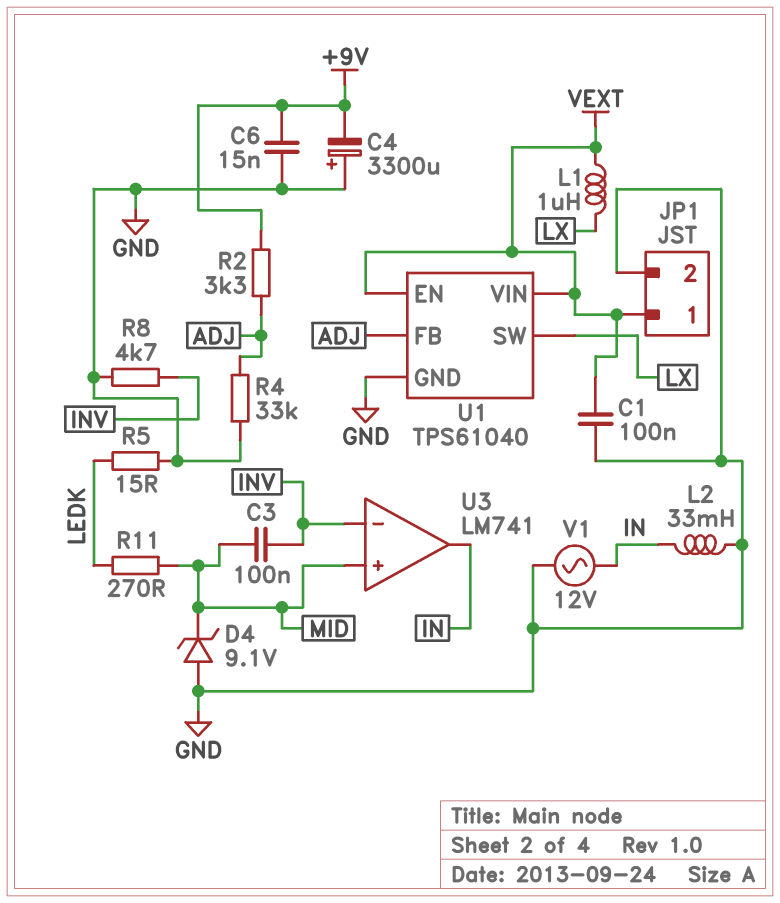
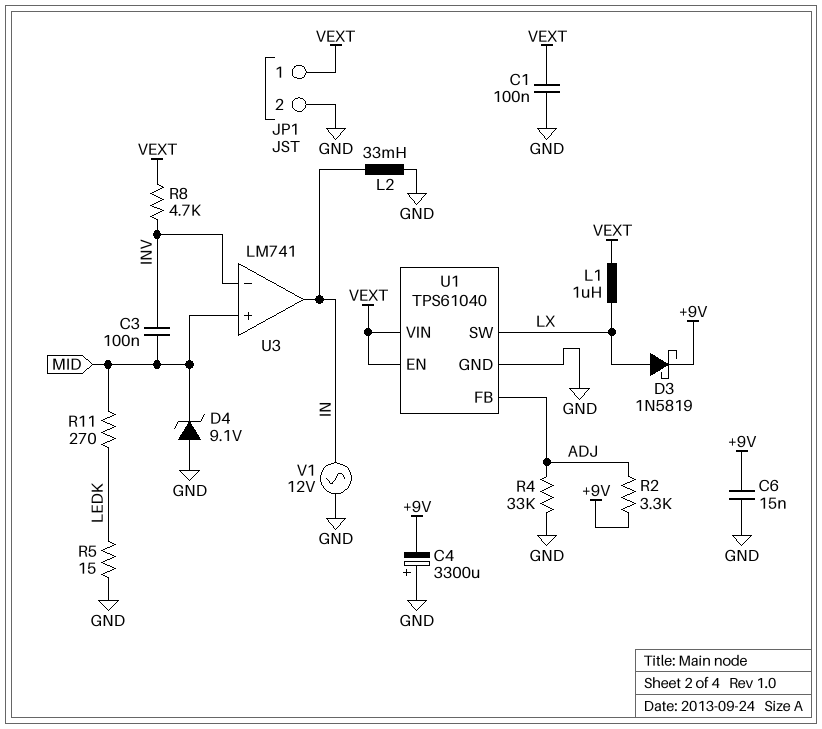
D3: none -> schottky 1N5819 (A LX, K +9V)
R8: 4.7k (GND, INV) -> 4.7k (INV, VEXT)

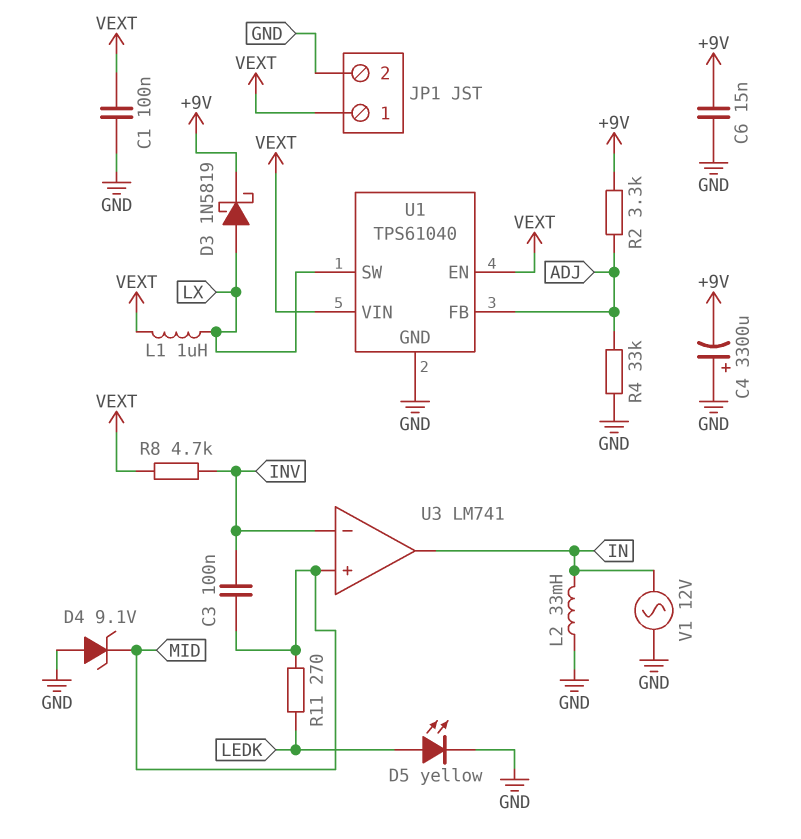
D5: none -> LED yellow (A LEDK, K GND)
R5: 15 (GND, LEDK) -> none

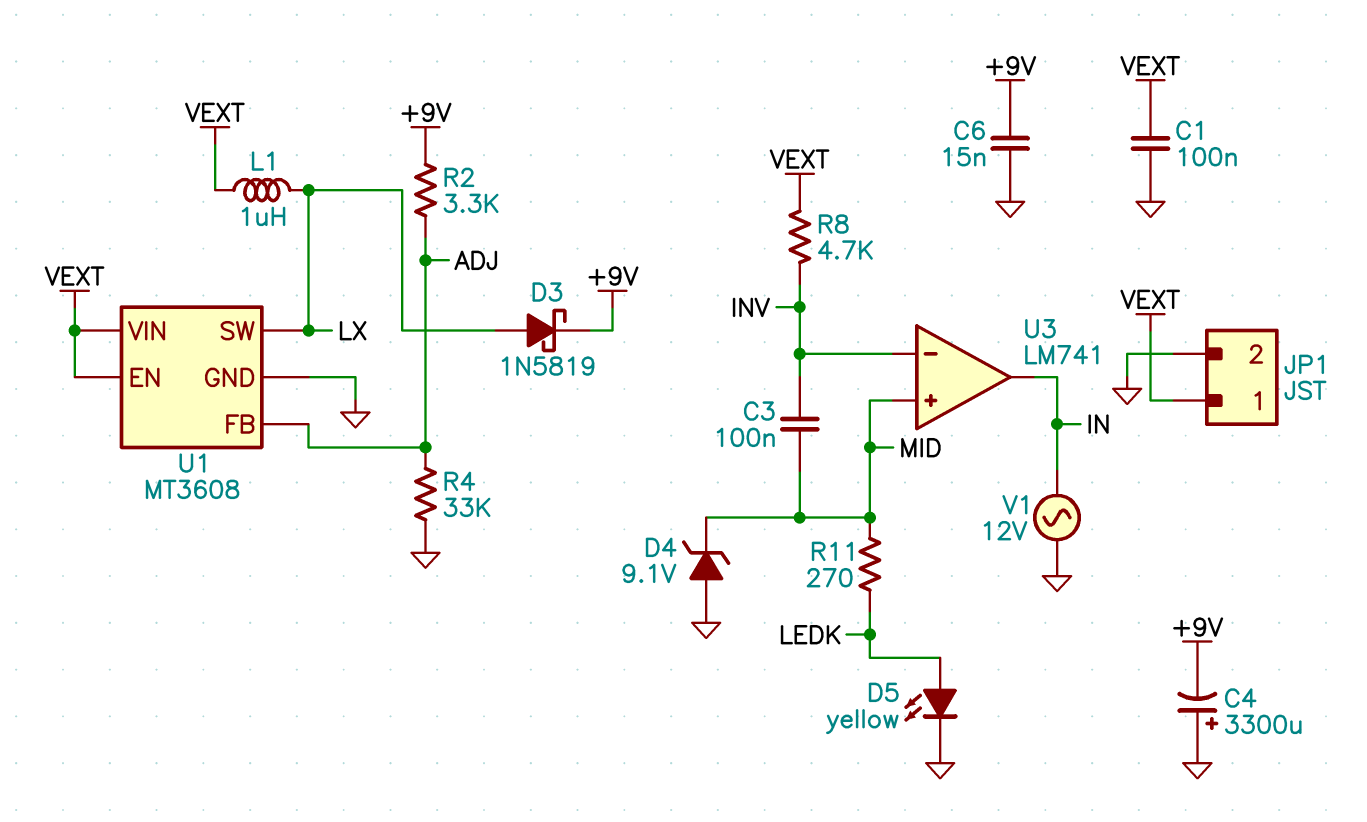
L2: 33mH (GND, IN) -> none
U1: TPS61040 -> MT3608

